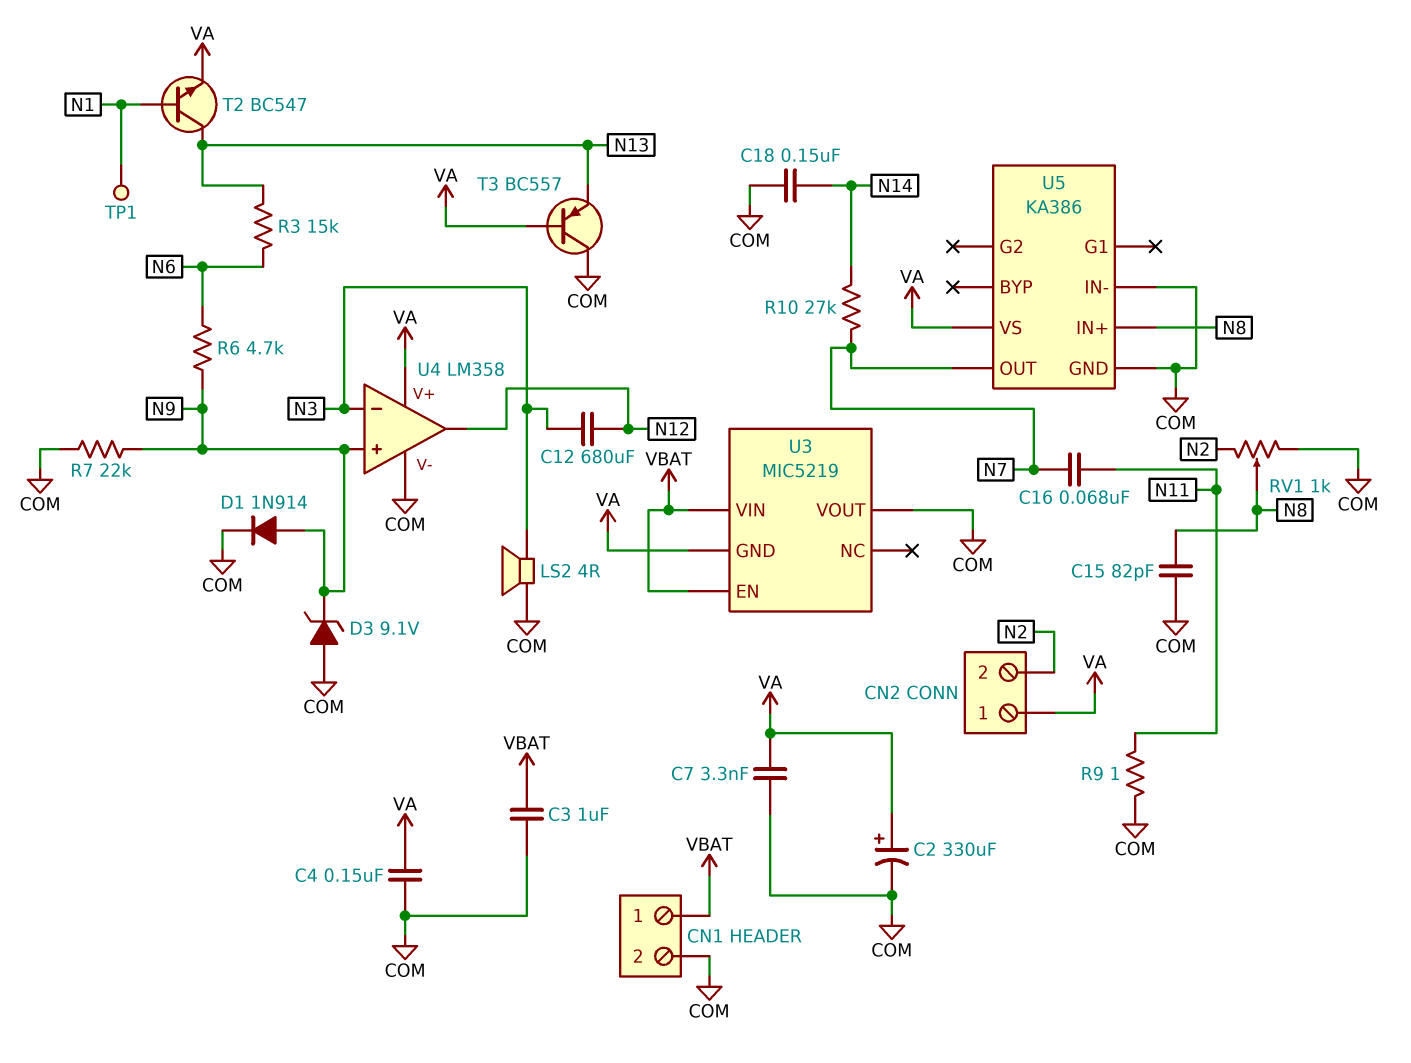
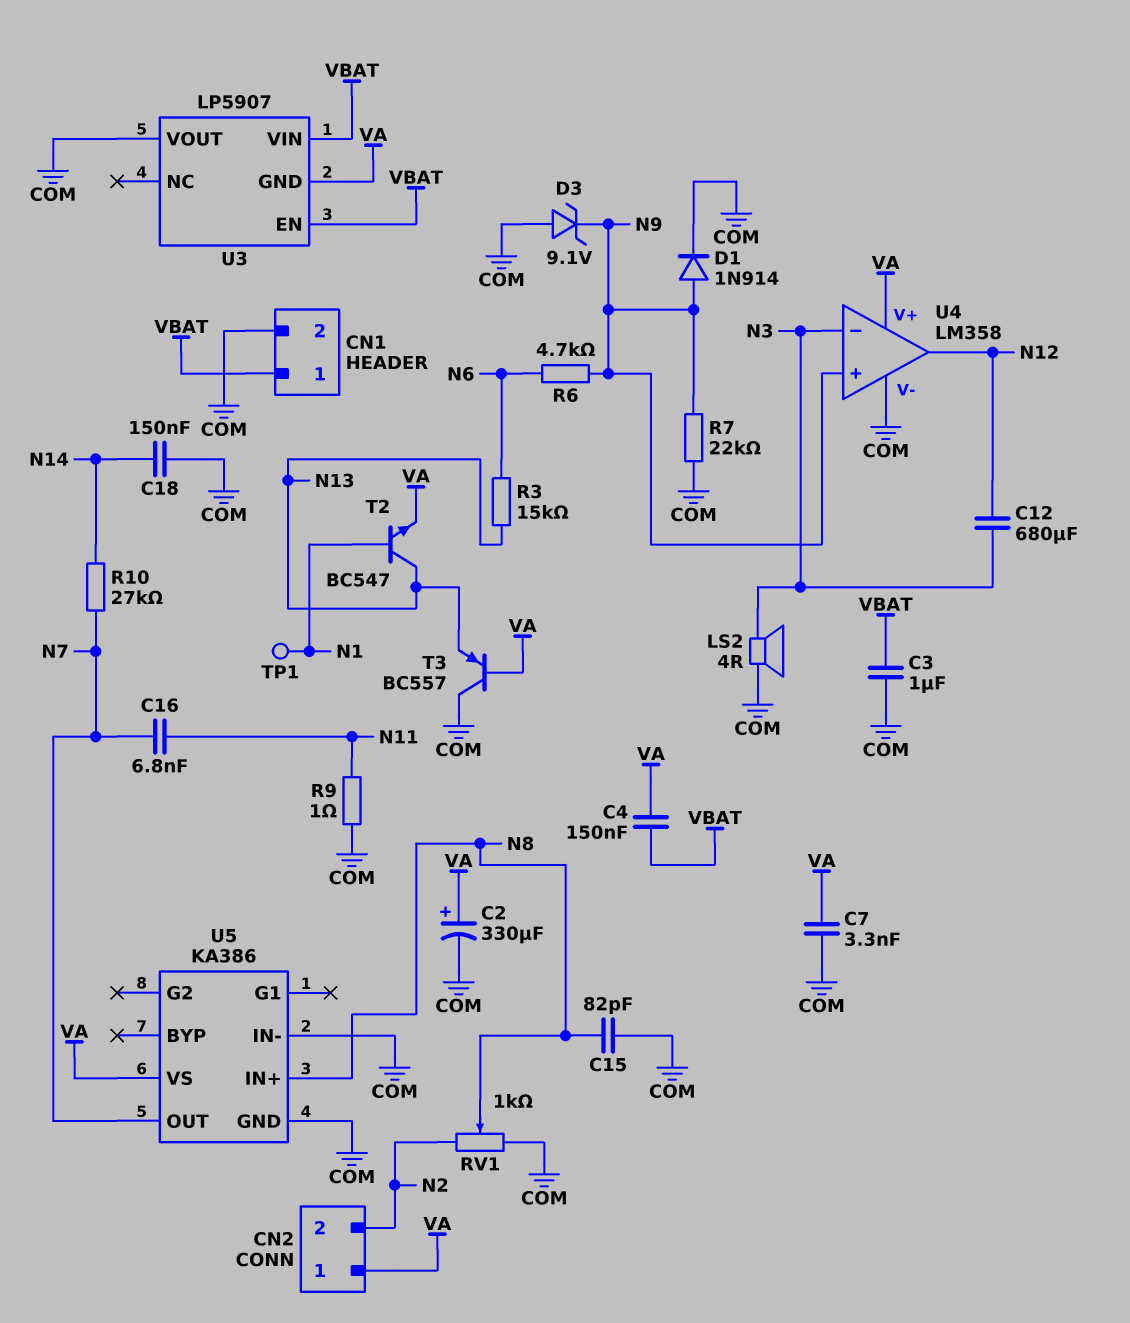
C4: 150nF (COM, VA) -> 150nF (VA, VBAT)
C16: 68nF (N7, N11) -> 6.8nF (N7, N11)
U3: MIC5219 -> LP5907

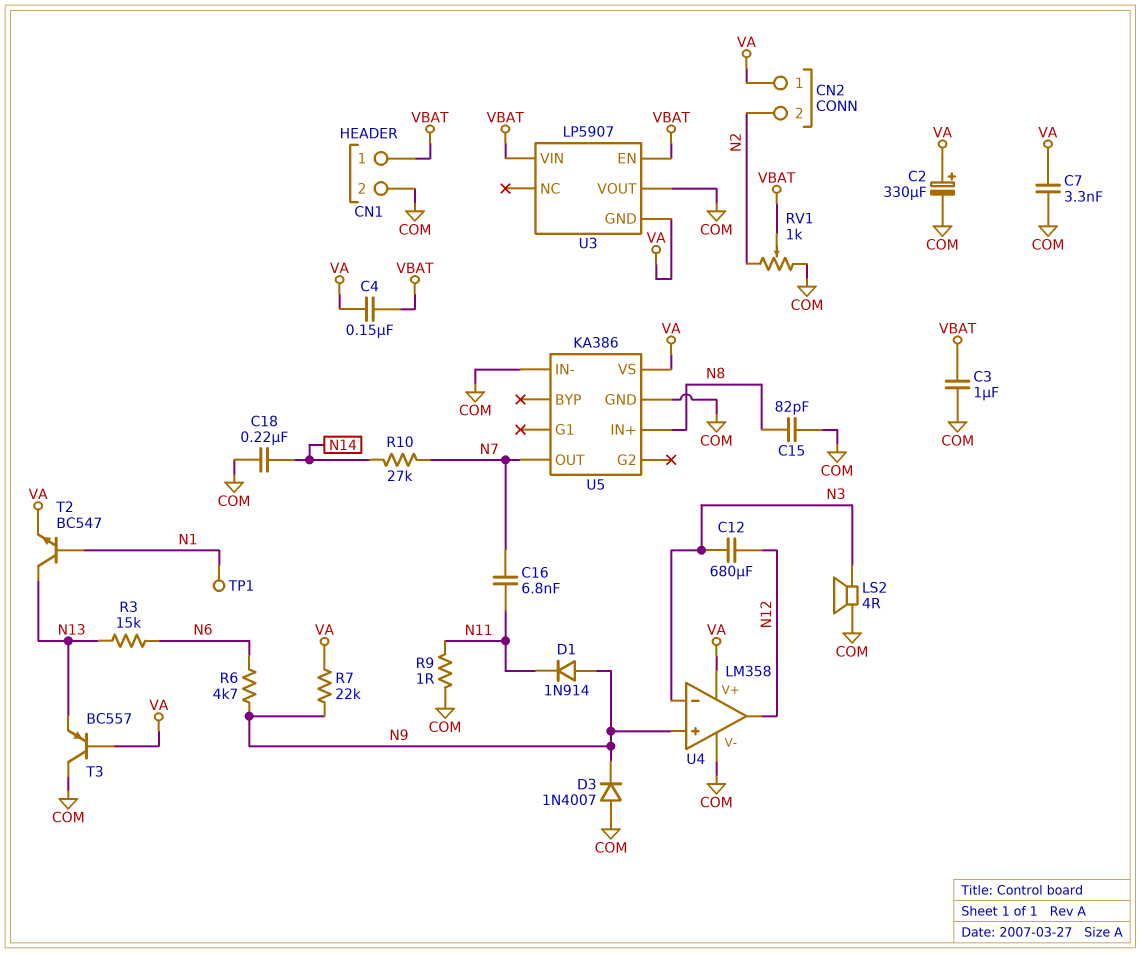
C18: 150nF (COM, N14) -> 220nF (COM, N14)
D1: diode 1N914 (A N9, K COM) -> diode 1N914 (A N9, K N11)
D3: zener 9.1V (A COM, K N9) -> diode 1N4007 (A COM, K N9)
R7: 22k (COM, N9) -> 22k (N9, VA)
RV1: 1k (COM, N2, wiper N8) -> 1k (COM, N2, wiper VBAT)

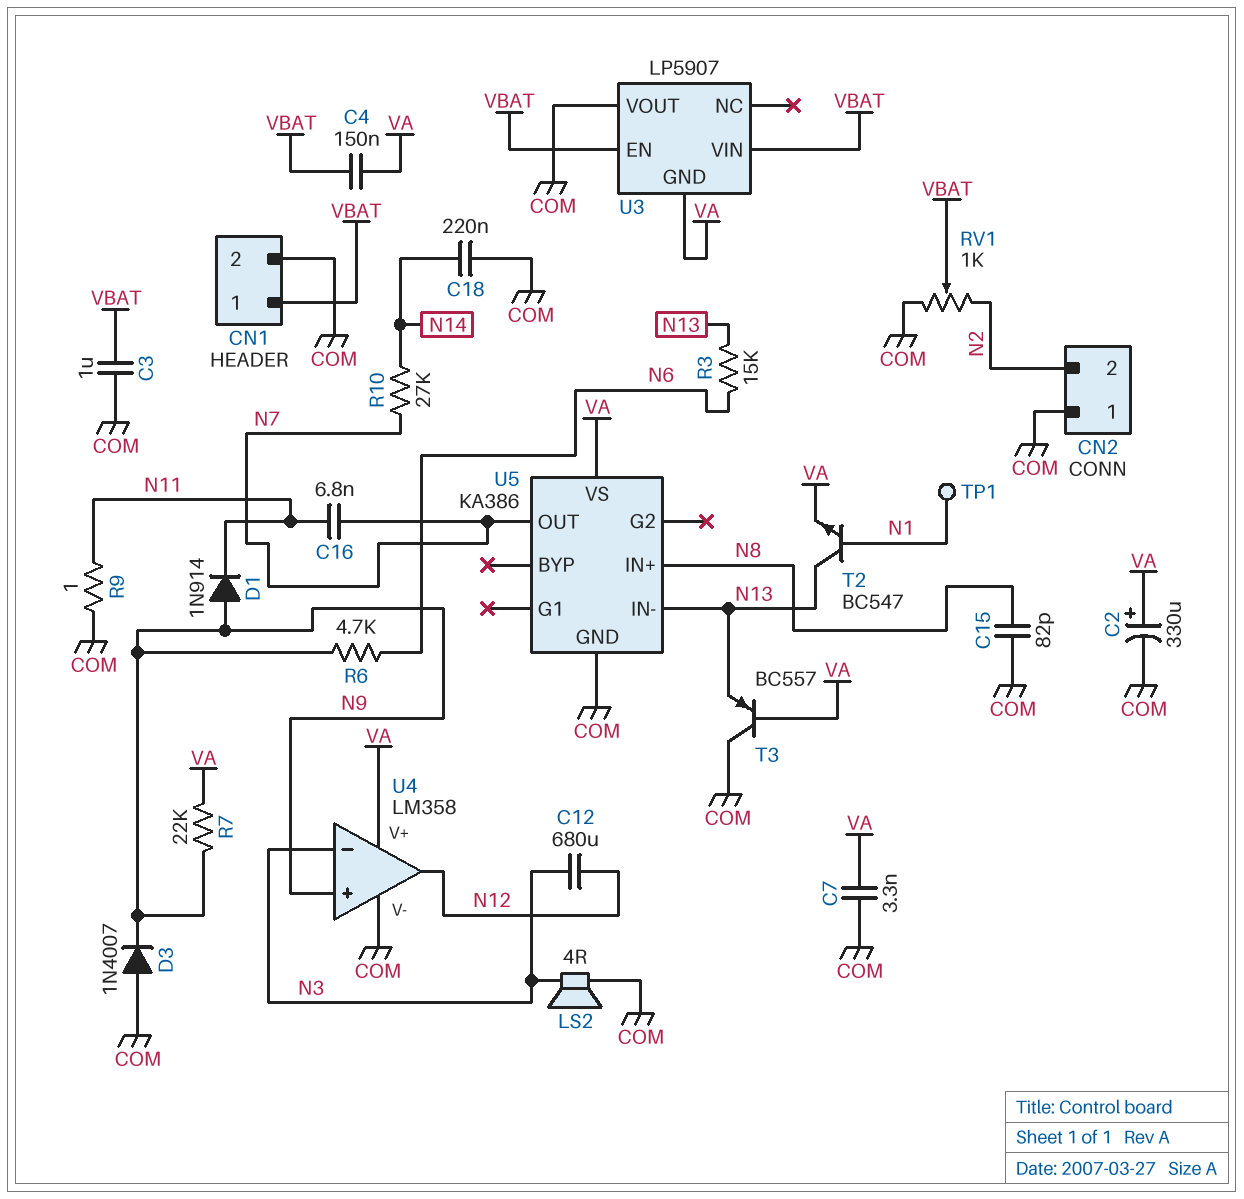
CN2 pin 1: VA -> COM
U5 pin IN-: COM -> N13

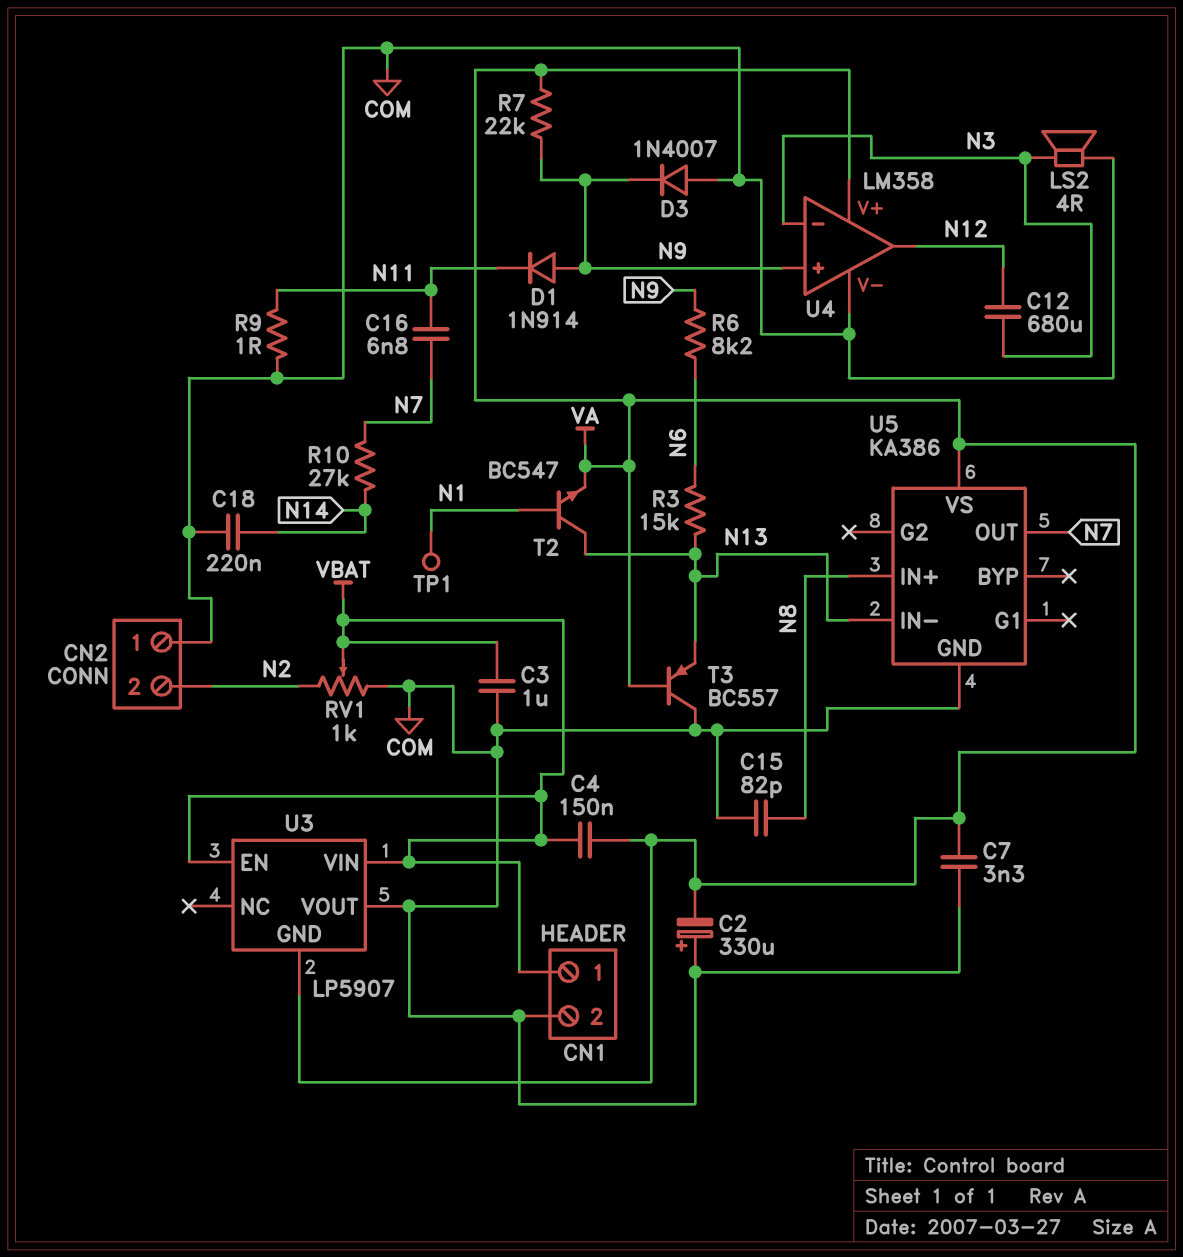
C2: 330uF (plus VA, minus COM) -> 330uF (plus COM, minus VA)
R6: 4.7k (N6, N9) -> 8.2k (N6, N9)

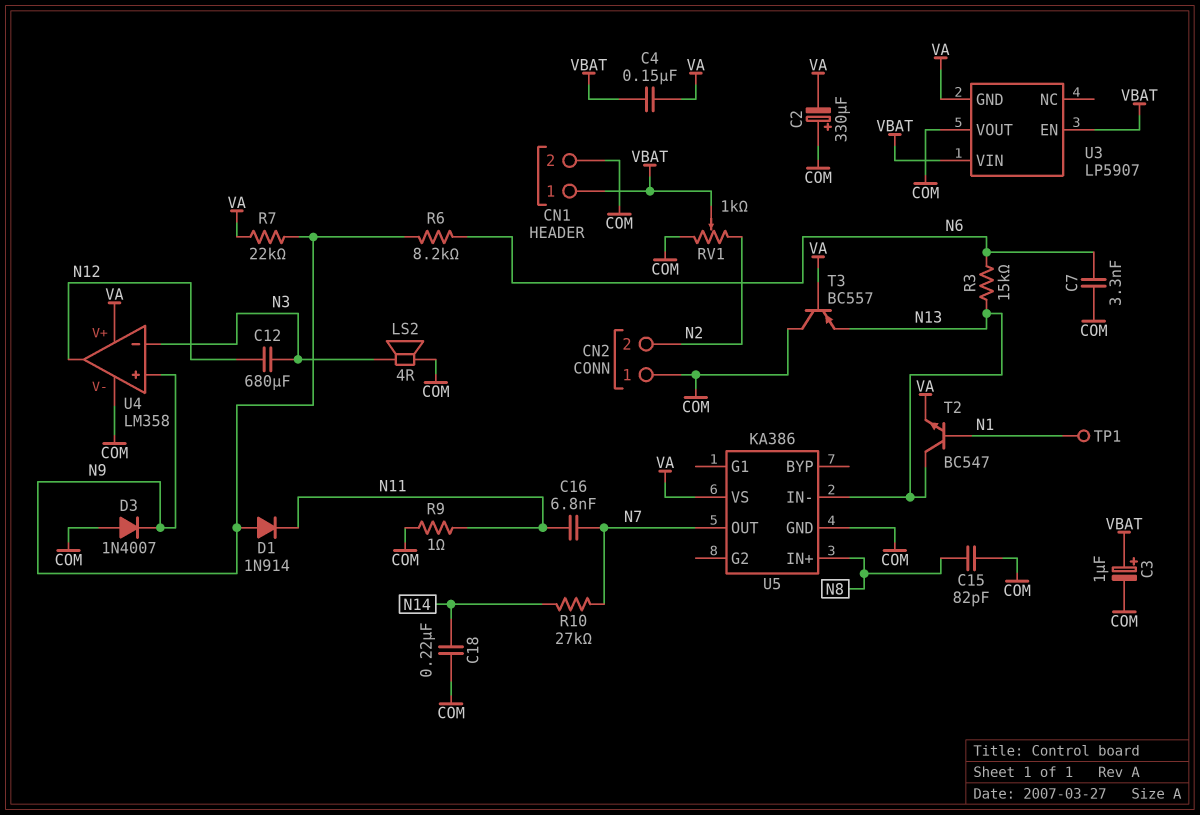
C3: 1uF (COM, VBAT) -> 1uF (plus VBAT, minus COM)
C7: 3.3nF (COM, VA) -> 3.3nF (COM, N6)

